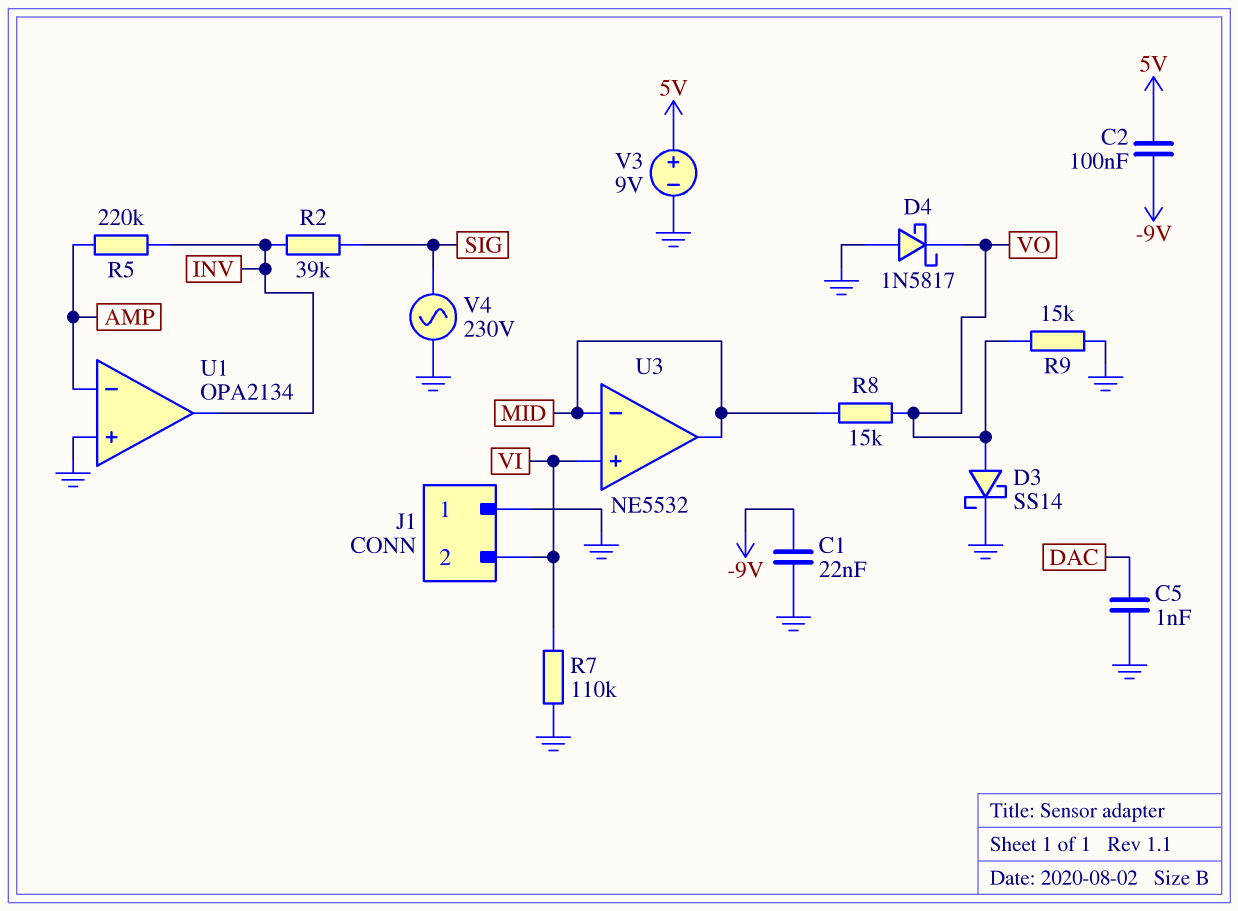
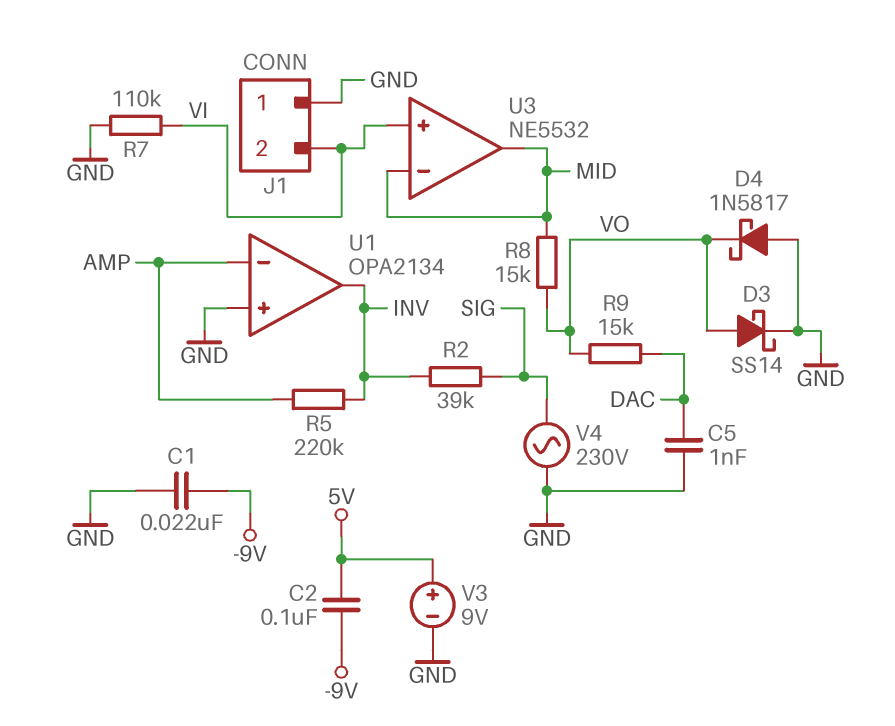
R9: 15k (GND, VO) -> 15k (DAC, VO)

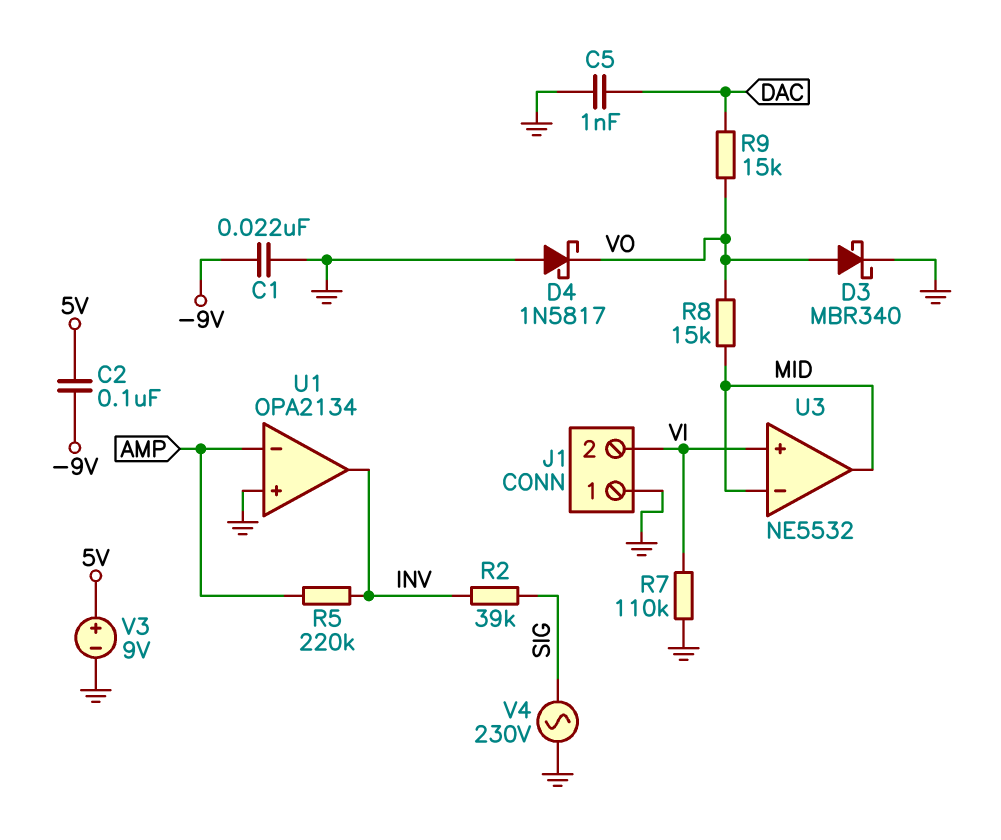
D3: schottky SS14 (A VO, K GND) -> schottky MBR340 (A VO, K GND)

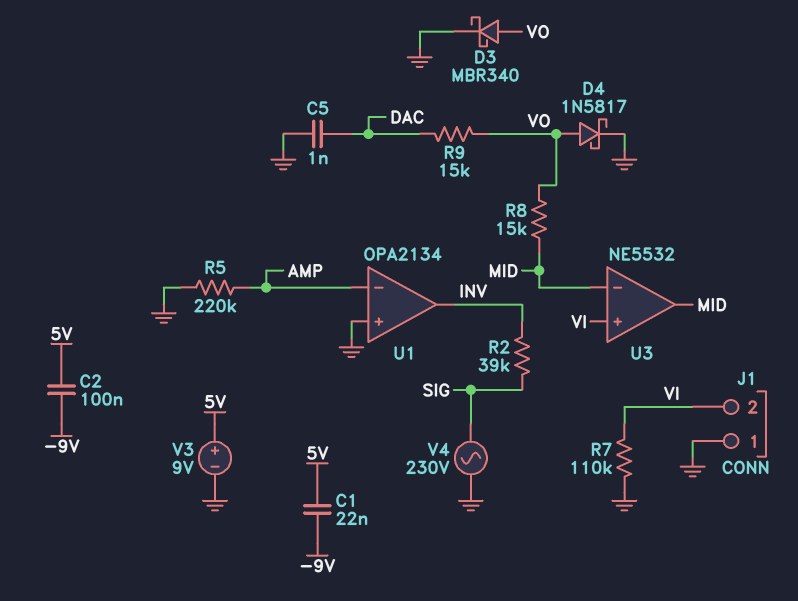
C1: 22nF (-9V, GND) -> 22nF (-9V, 5V)
D4: schottky 1N5817 (A GND, K VO) -> schottky 1N5817 (A VO, K GND)
R5: 220k (AMP, INV) -> 220k (AMP, GND)

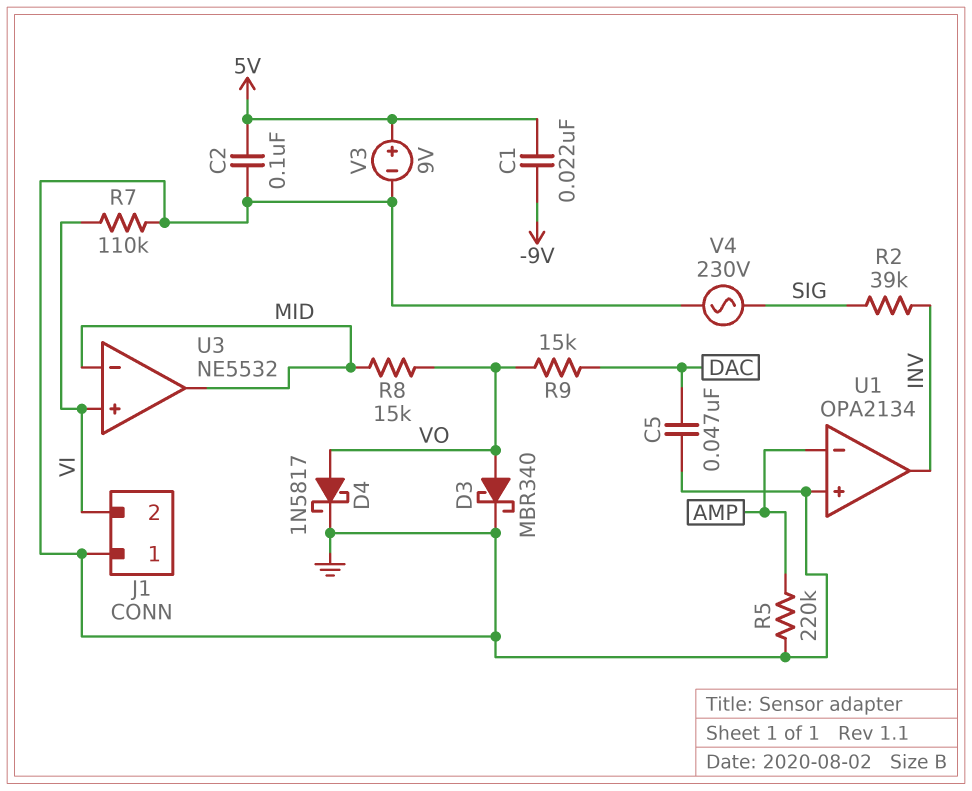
C2: 100nF (-9V, 5V) -> 100nF (5V, GND)
C5: 1nF (DAC, GND) -> 47nF (DAC, GND)

